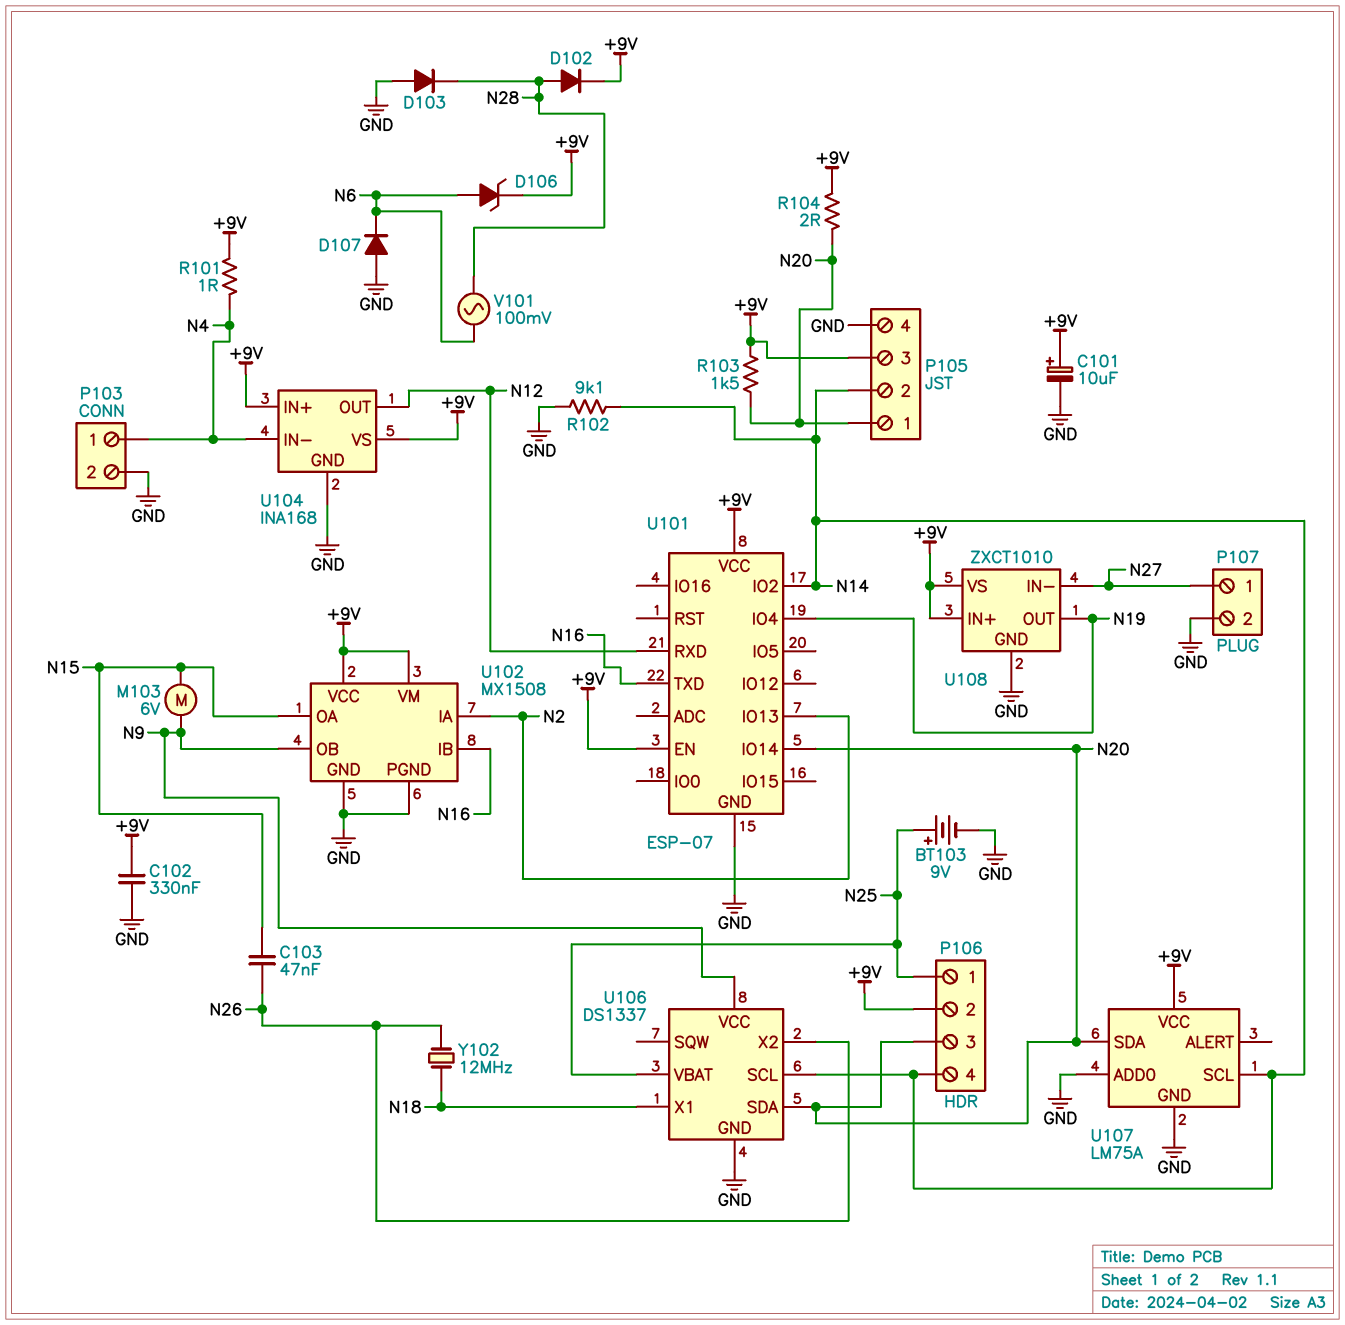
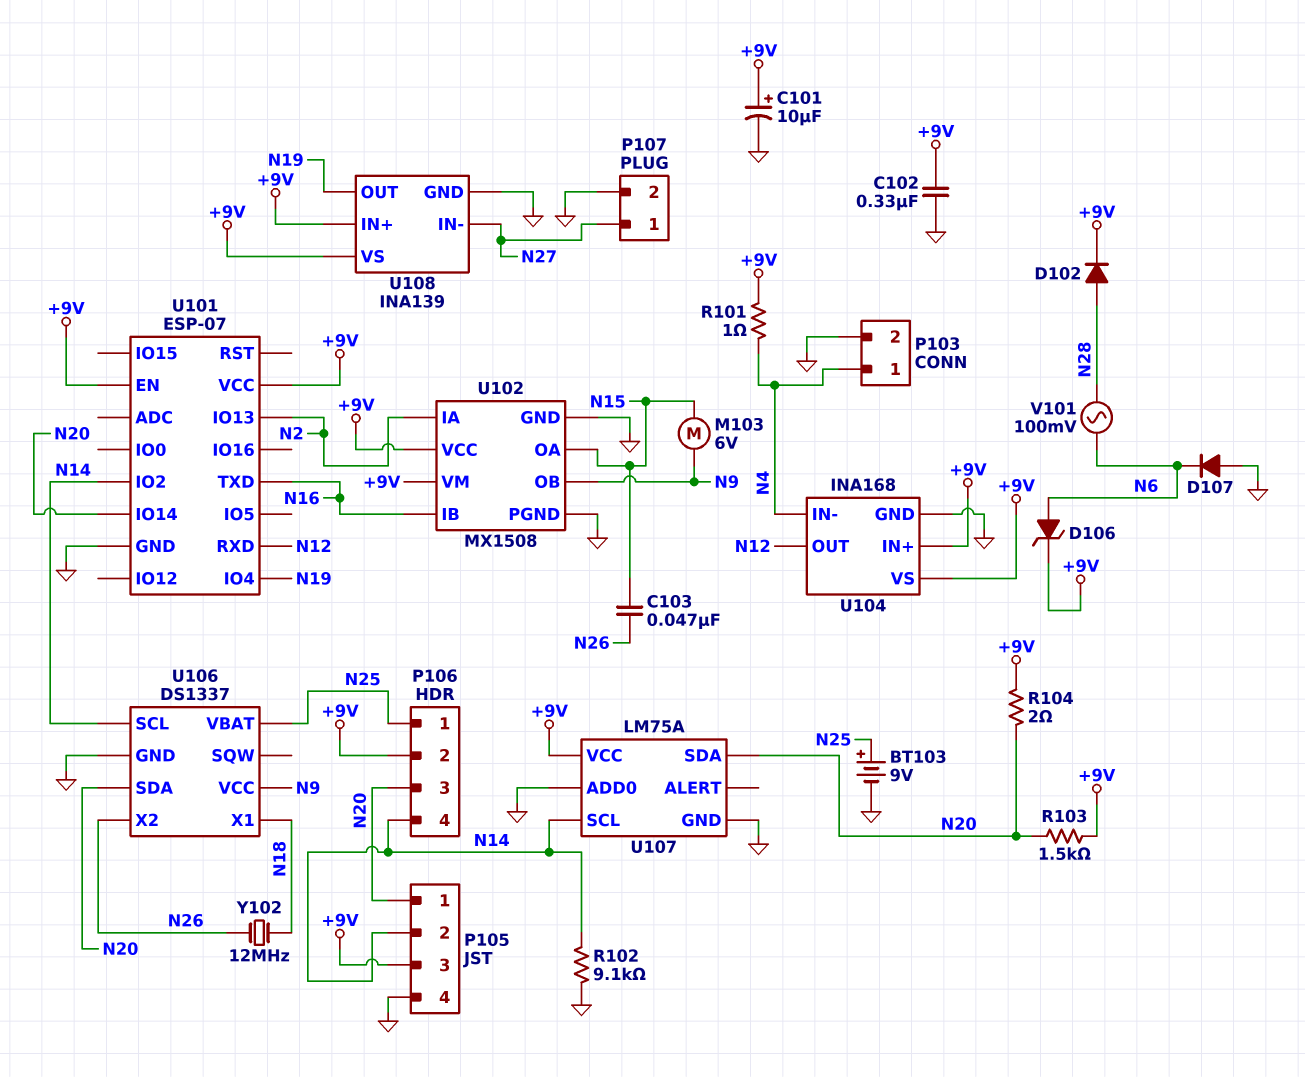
D103: diode (A GND, K N28) -> none
U108: ZXCT1010 -> INA139

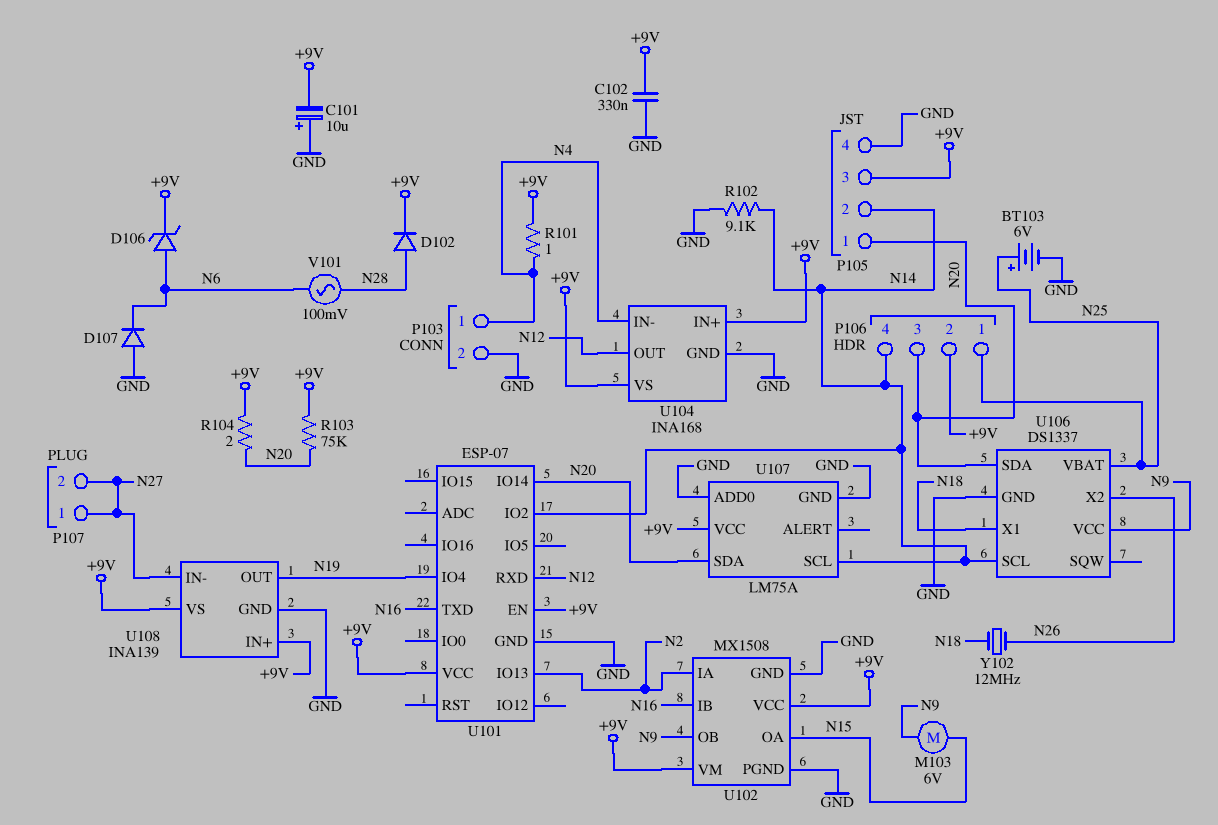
BT103: 9V (plus N25, minus GND) -> 6V (plus N25, minus GND)
C101: 10uF (plus +9V, minus GND) -> 10uF (plus GND, minus +9V)
C103: 47nF (N15, N26) -> none
P107 pin 2: GND -> N27
R103: 1.5k (+9V, N20) -> 75k (+9V, N20)

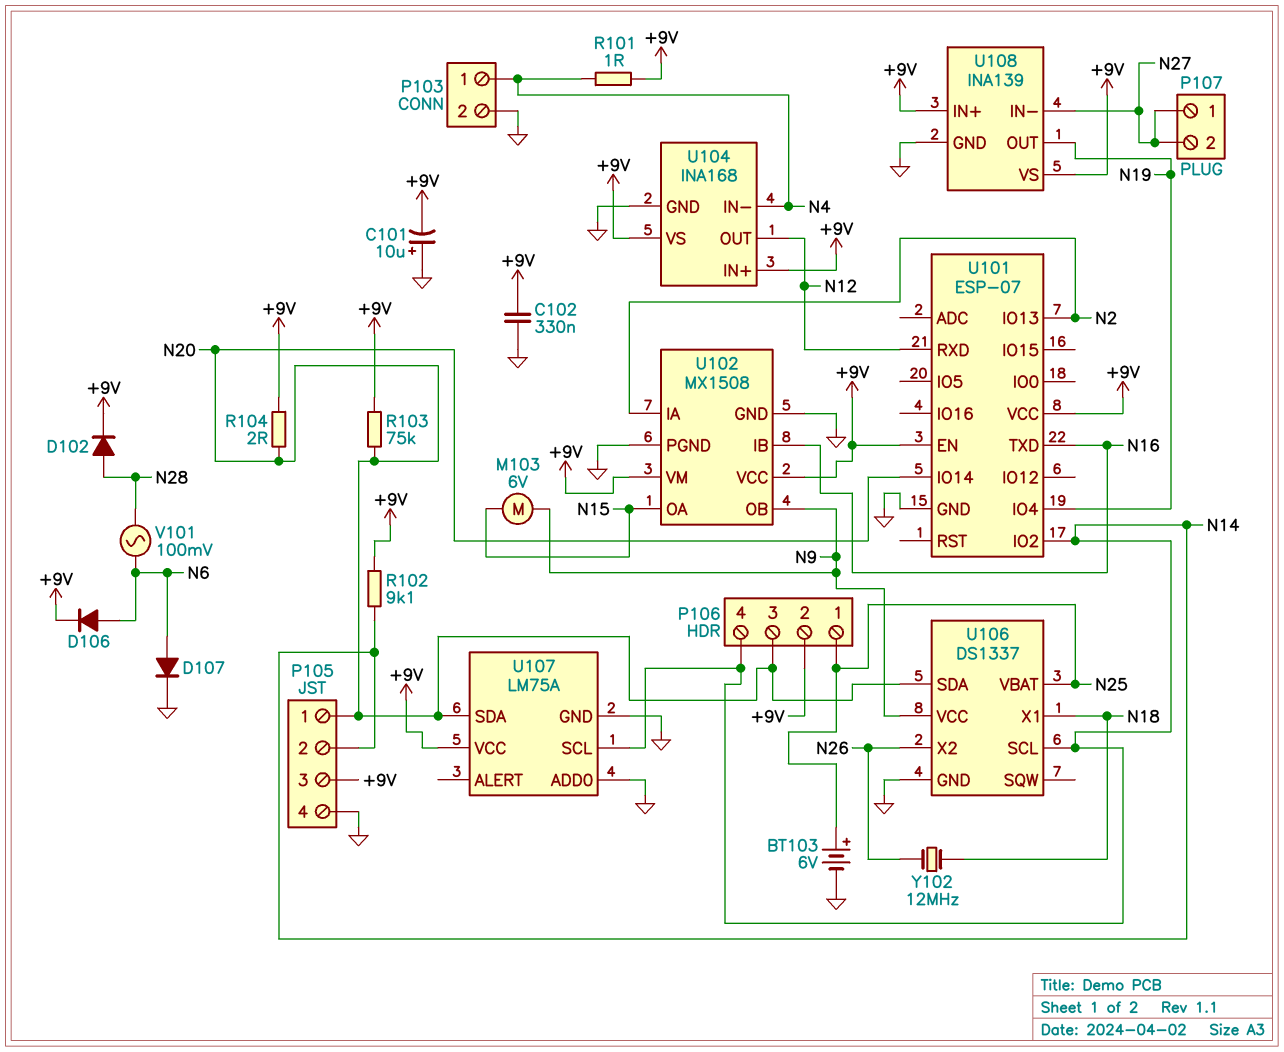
D106: zener (A N6, K +9V) -> diode (A N6, K +9V)
D107: diode (A GND, K N6) -> diode (A N6, K GND)
R102: 9.1k (GND, N14) -> 9.1k (+9V, N14)

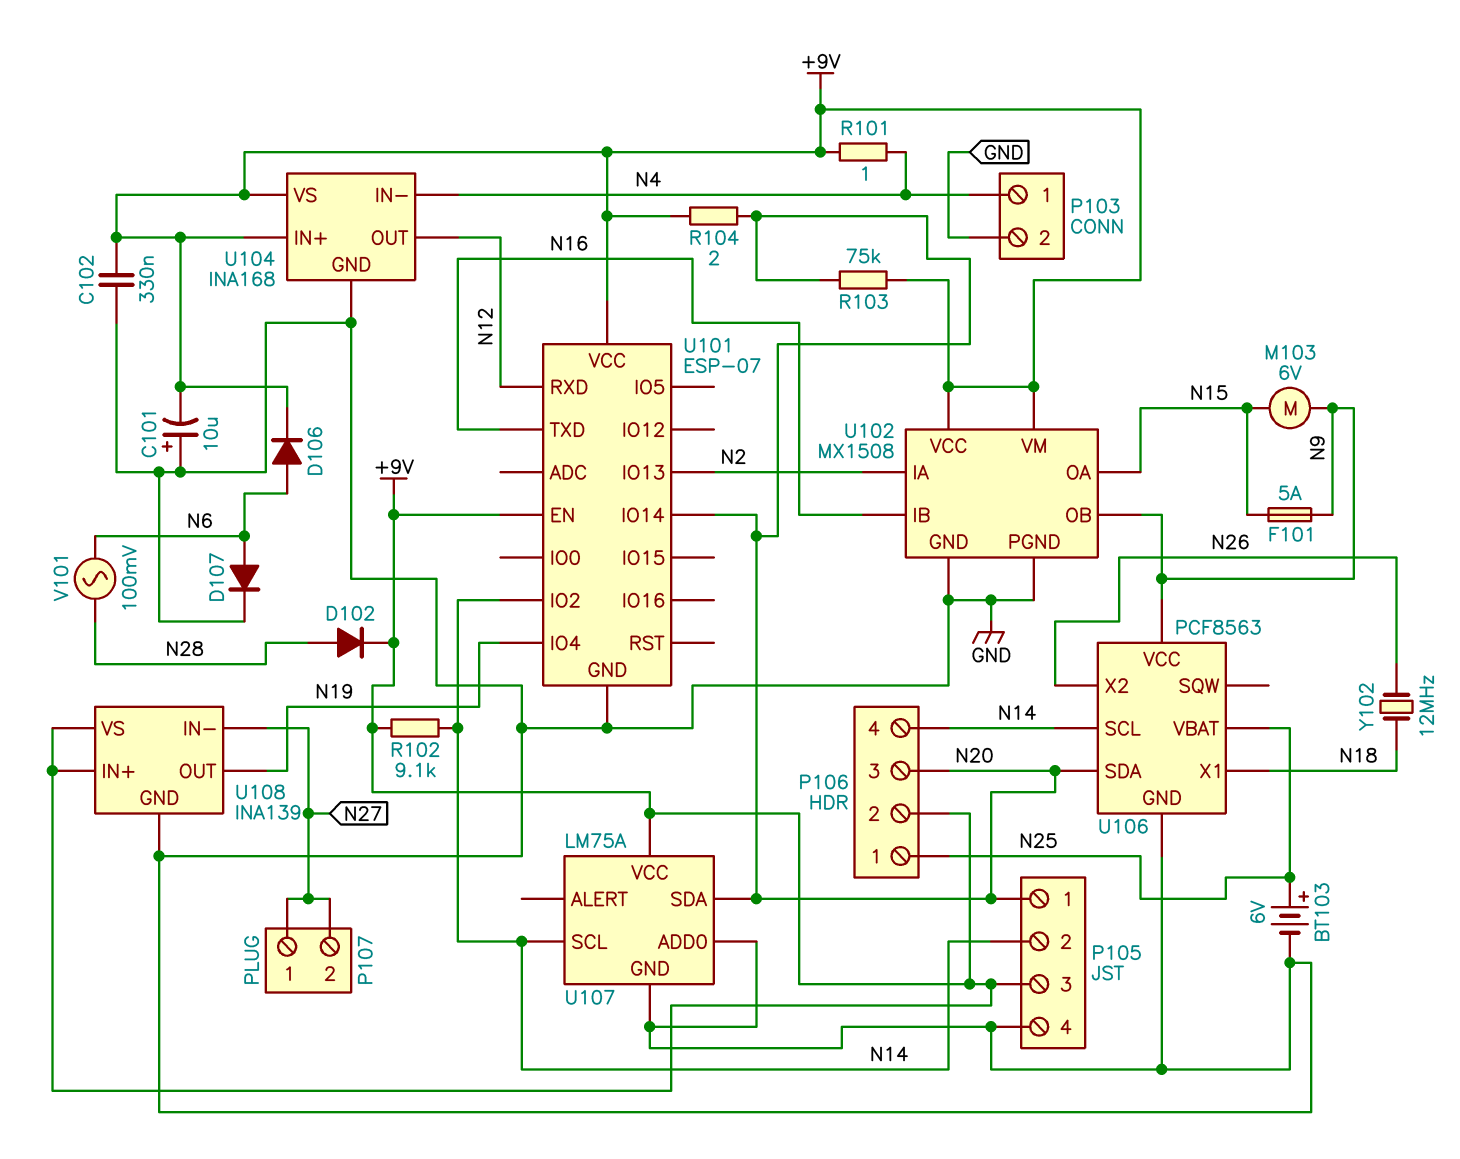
F101: none -> 5A (N9, N15)
U106: DS1337 -> PCF8563

